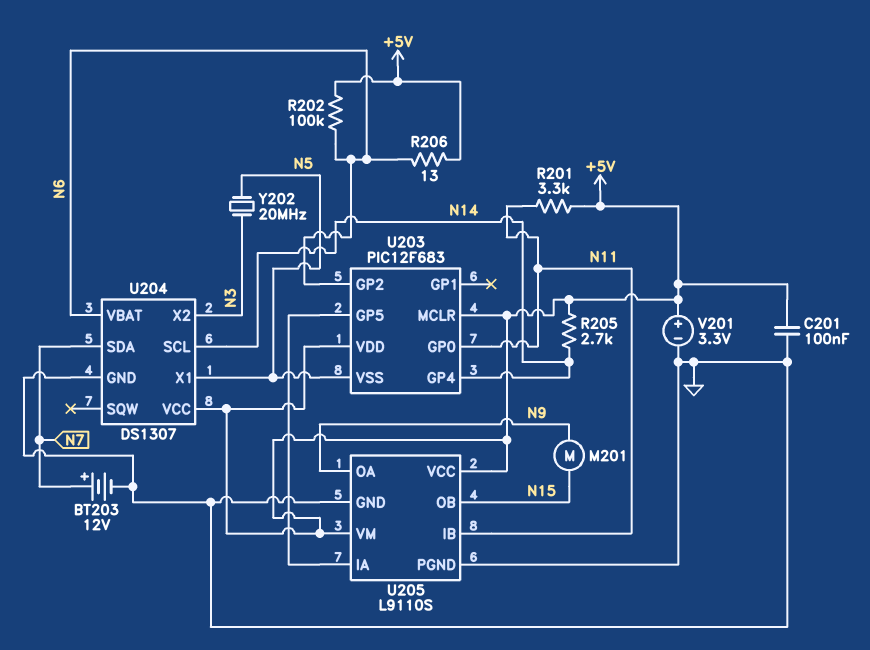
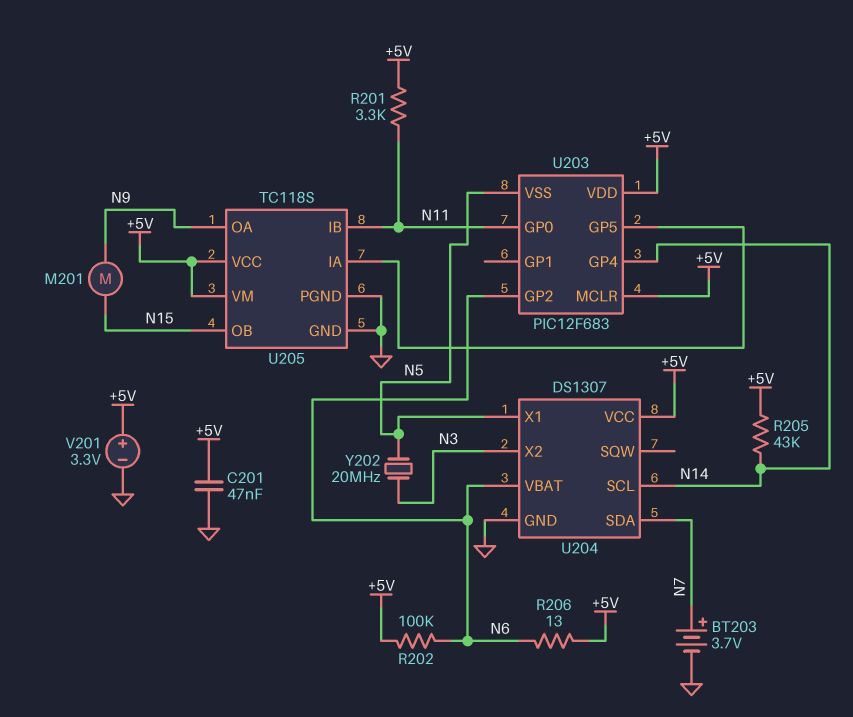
BT203: 12V (plus N7, minus GND) -> 3.7V (plus N7, minus GND)
C201: 100nF (+5V, GND) -> 47nF (+5V, GND)
R205: 2.7k (+5V, N14) -> 43k (+5V, N14)
U205: L9110S -> TC118S

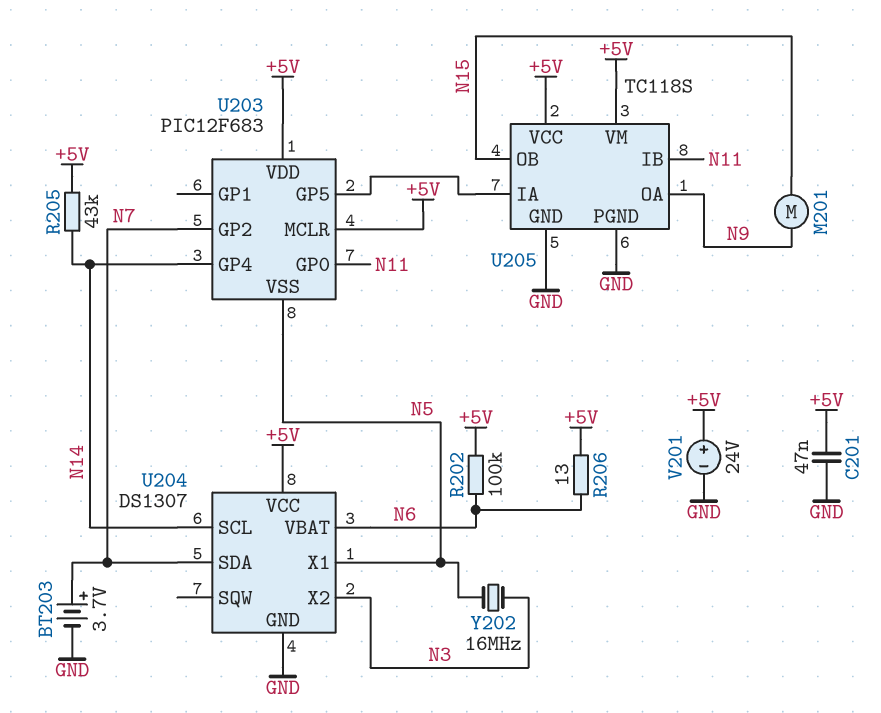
R201: 3.3k (+5V, N11) -> none
U203 pin GP2: N6 -> N7
V201: 3.3V (plus +5V, minus GND) -> 24V (plus +5V, minus GND)
Y202: 20MHz (N3, N5) -> 16MHz (N3, N5)

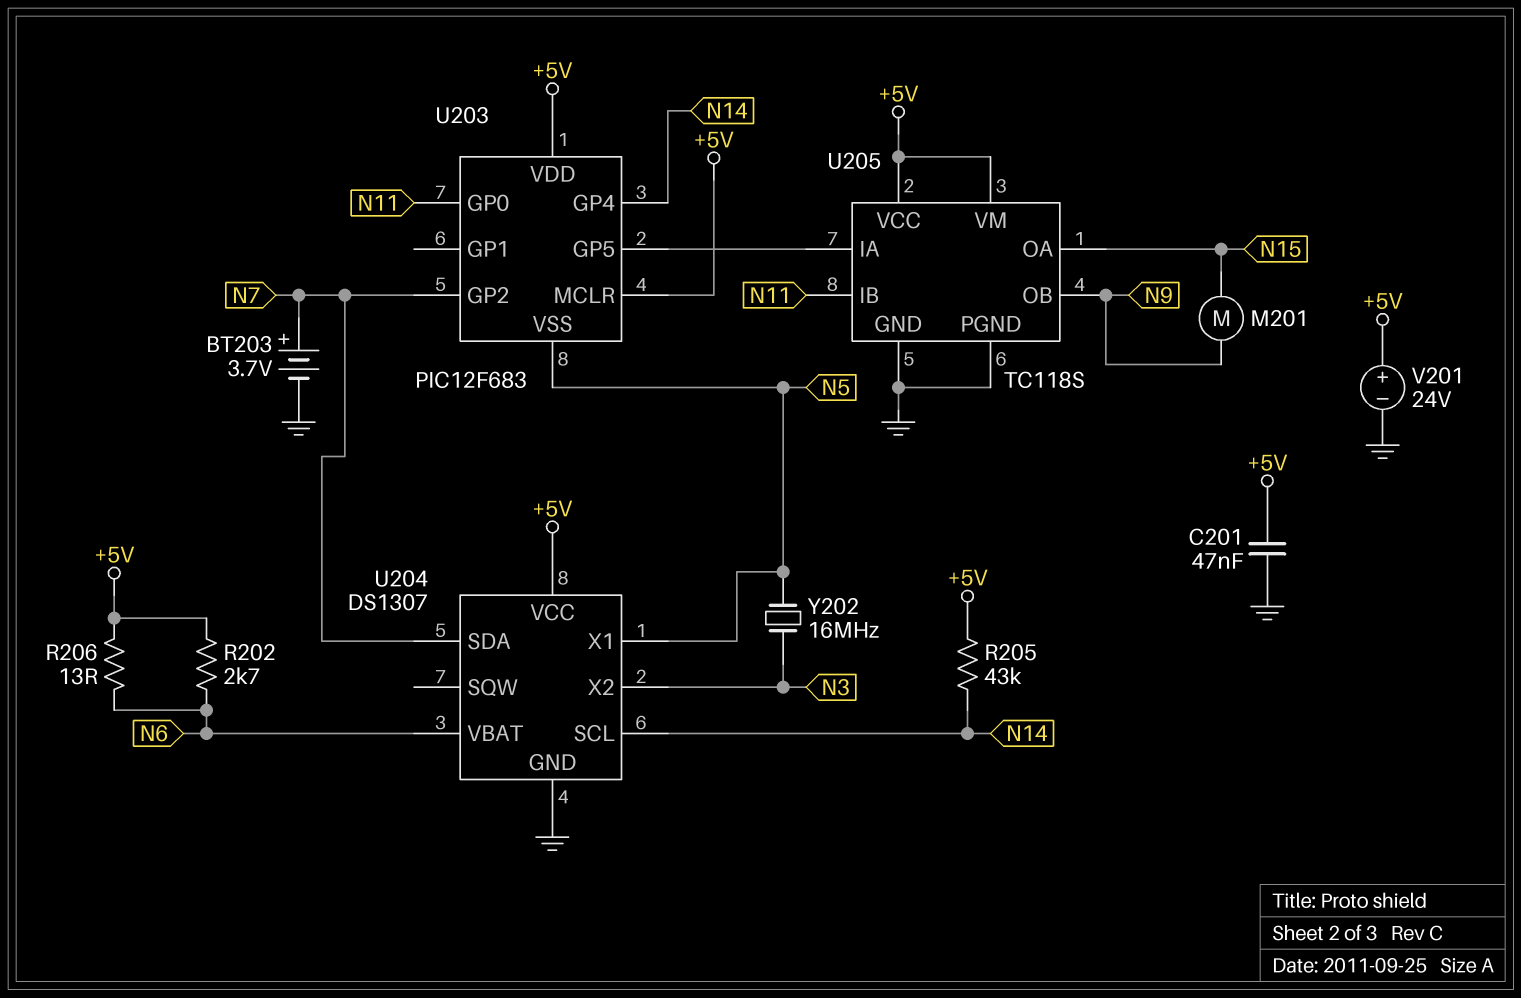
R202: 100k (+5V, N6) -> 2.7k (+5V, N6)
U205 pin OA: N9 -> N15
U205 pin OB: N15 -> N9

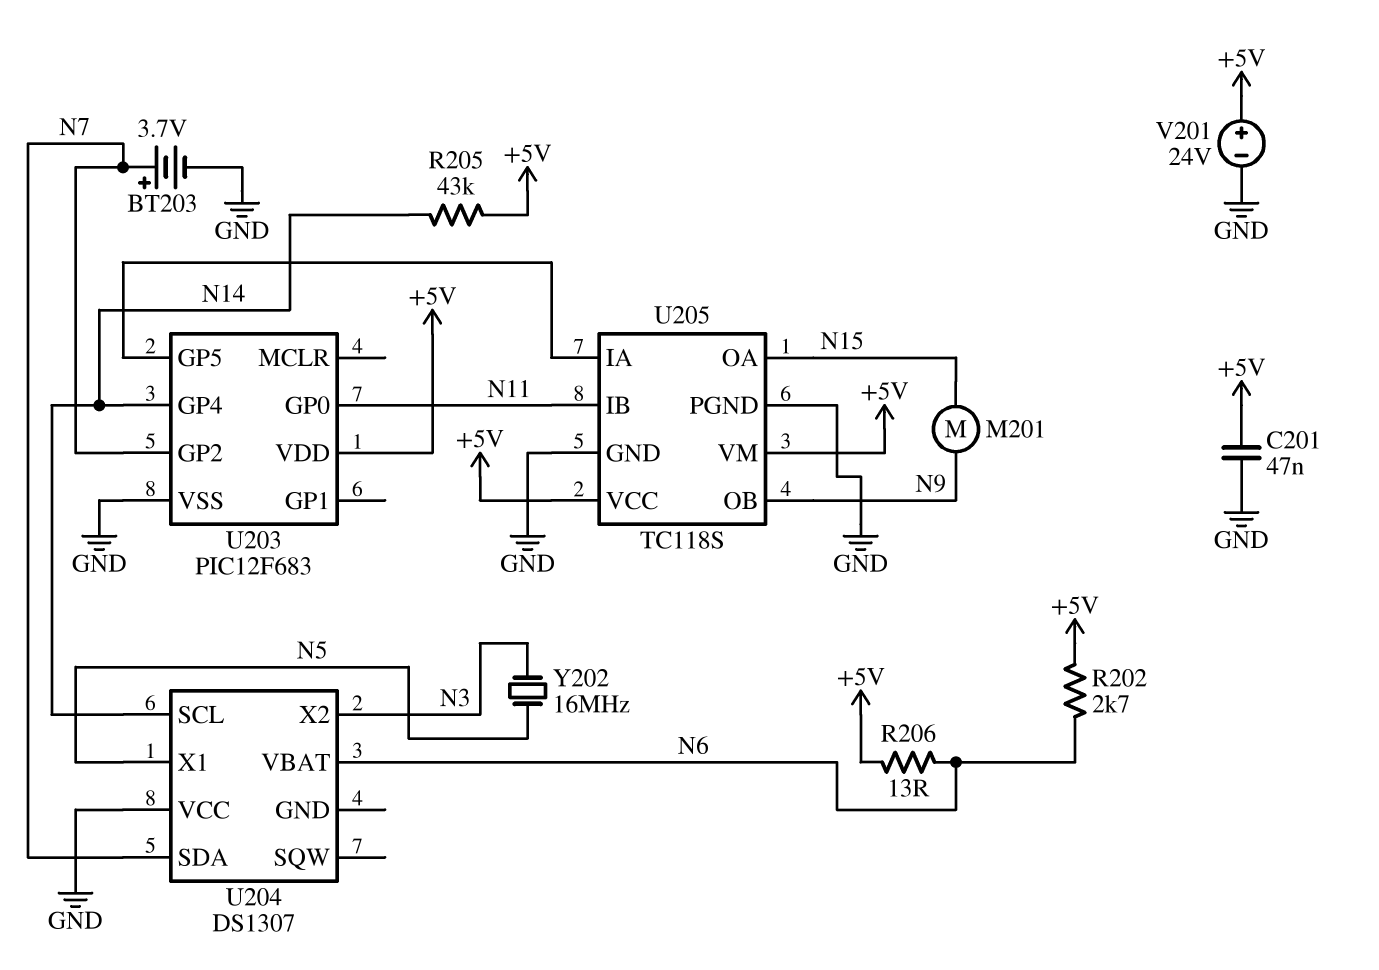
U203 pin MCLR: +5V -> none
U203 pin VSS: N5 -> GND
U204 pin GND: GND -> none
U204 pin VCC: +5V -> GND

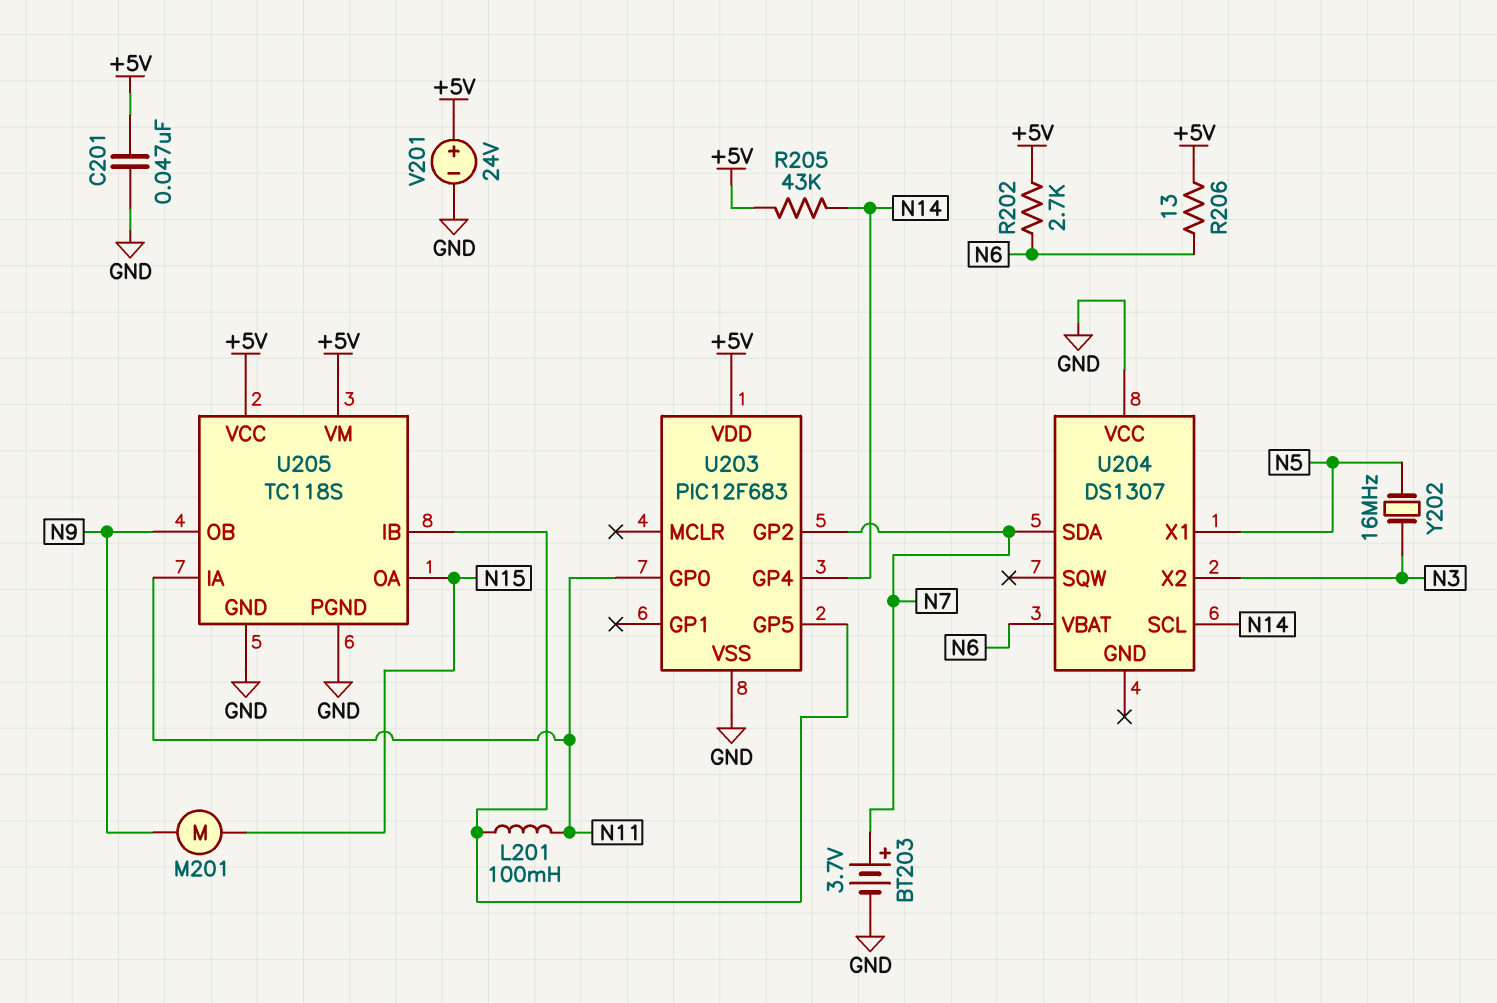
L201: none -> 100mH (N11, U203/GP5)
U205 pin IA: U203/GP5 -> N11
U205 pin IB: N11 -> U203/GP5

